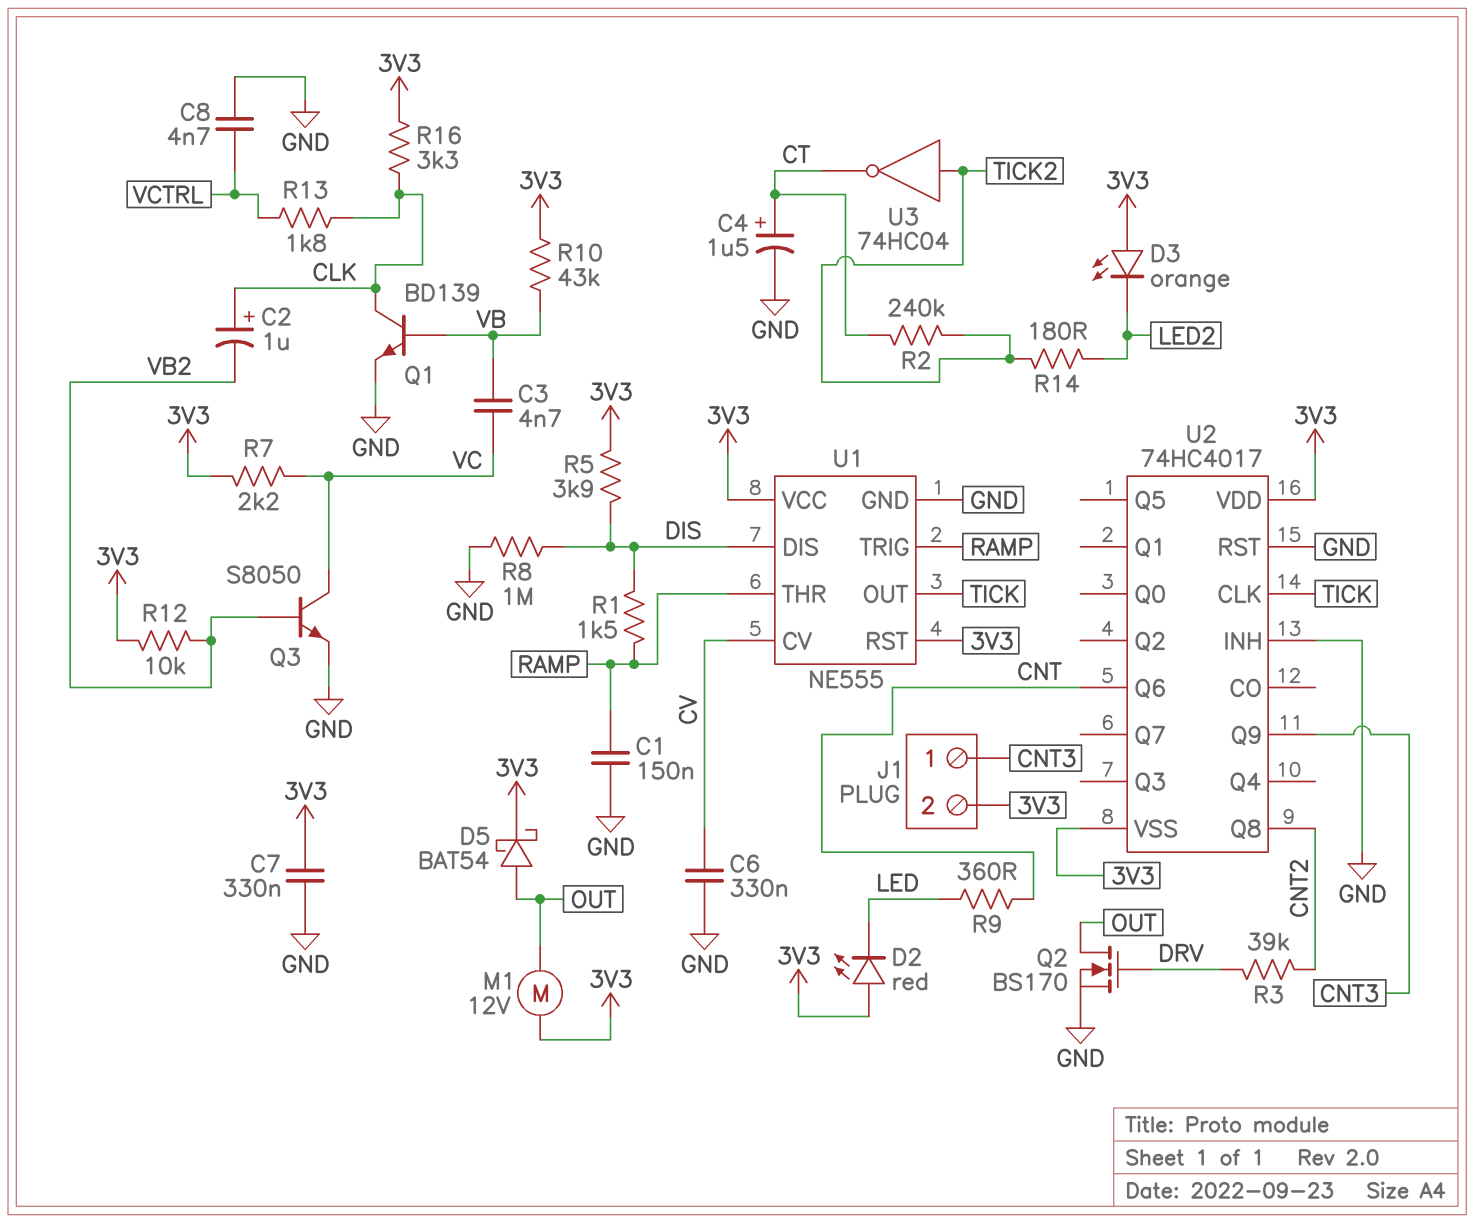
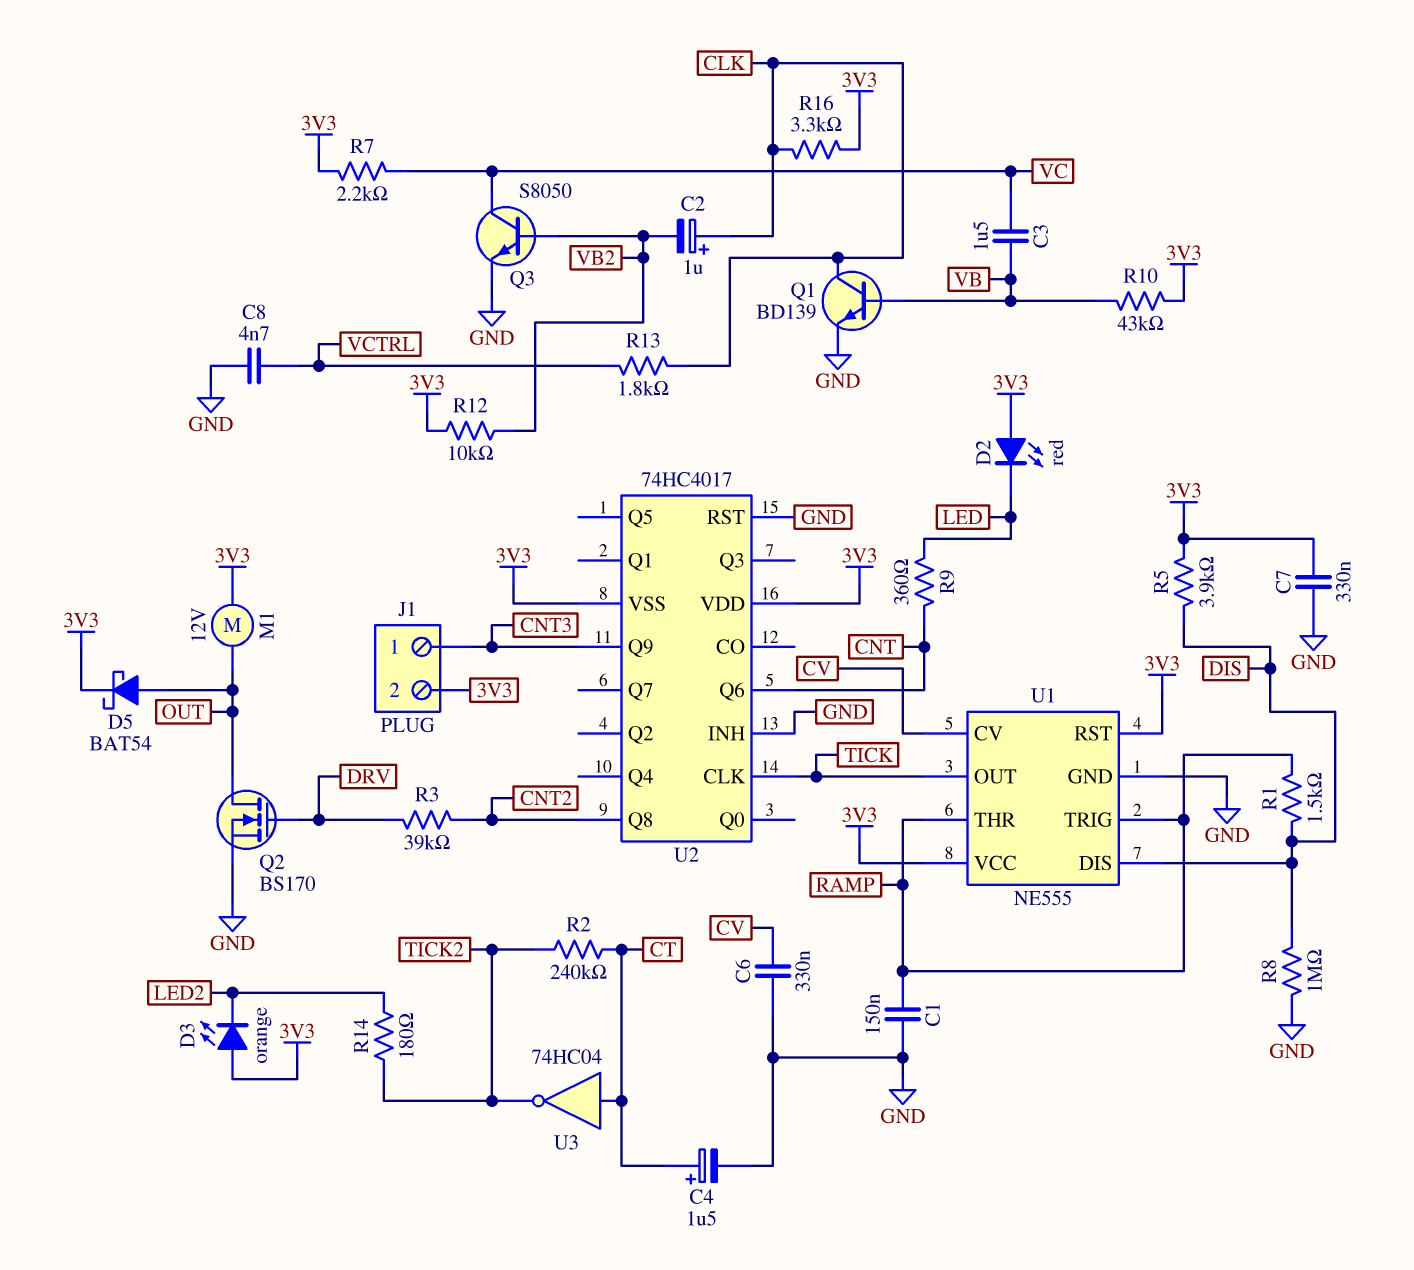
C3: 4.7nF (VB, VC) -> 1.5uF (VB, VC)
U3: NOT 74HC04 (in TICK2, out CT) -> NOT 74HC04 (in CT, out TICK2)

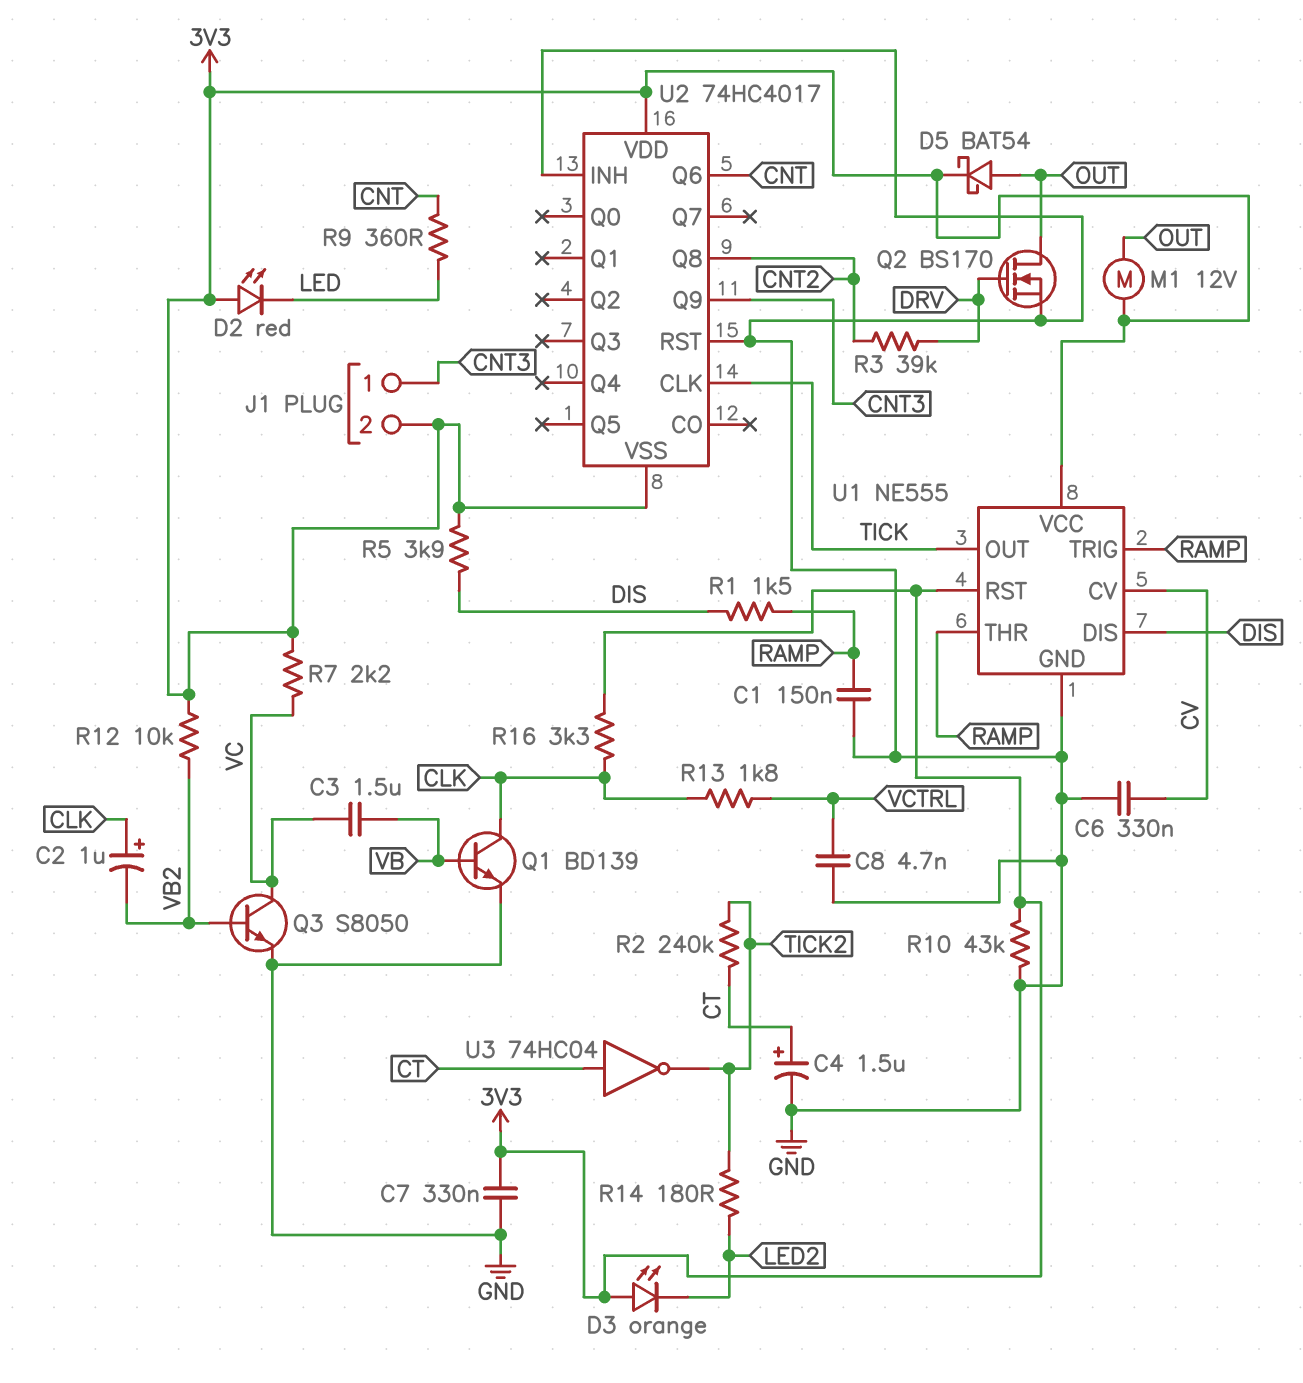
R8: 1M (DIS, GND) -> none
R10: 43k (3V3, VB) -> 43k (3V3, GND)

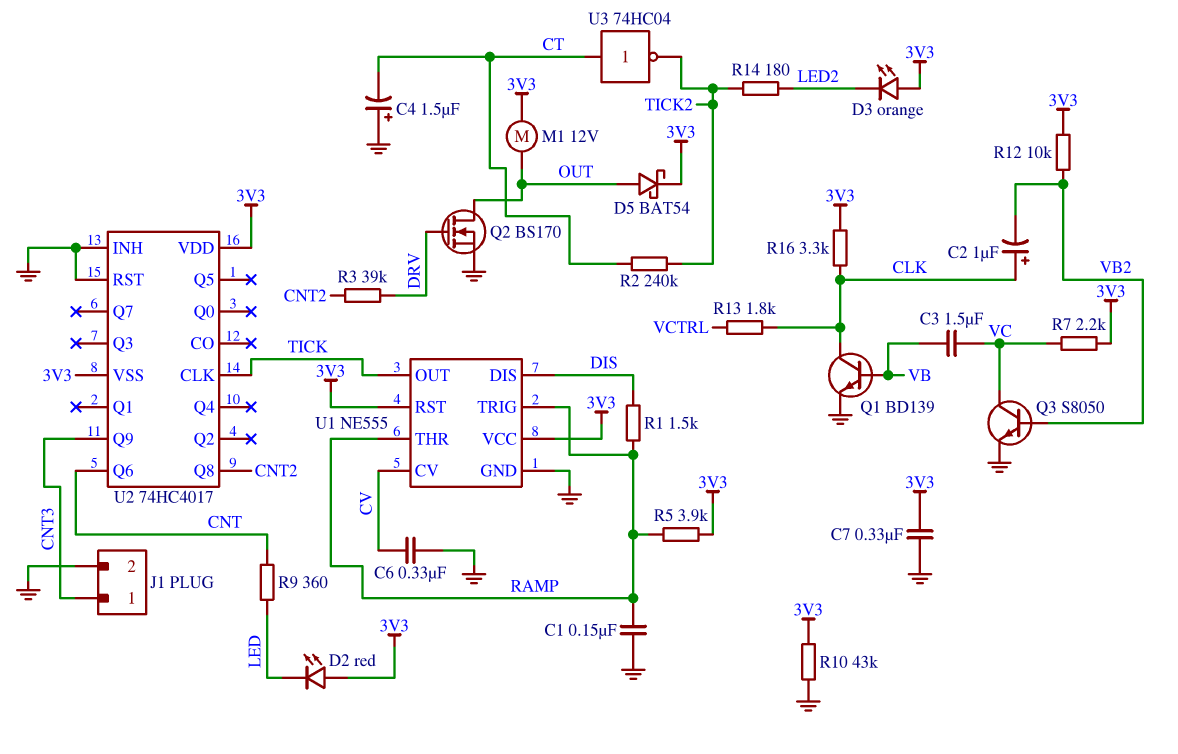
C4: 1.5uF (plus CT, minus GND) -> 1.5uF (plus GND, minus CT)
C8: 4.7nF (GND, VCTRL) -> none
J1 pin 2: 3V3 -> GND
R5: 3.9k (3V3, DIS) -> 3.9k (3V3, RAMP)

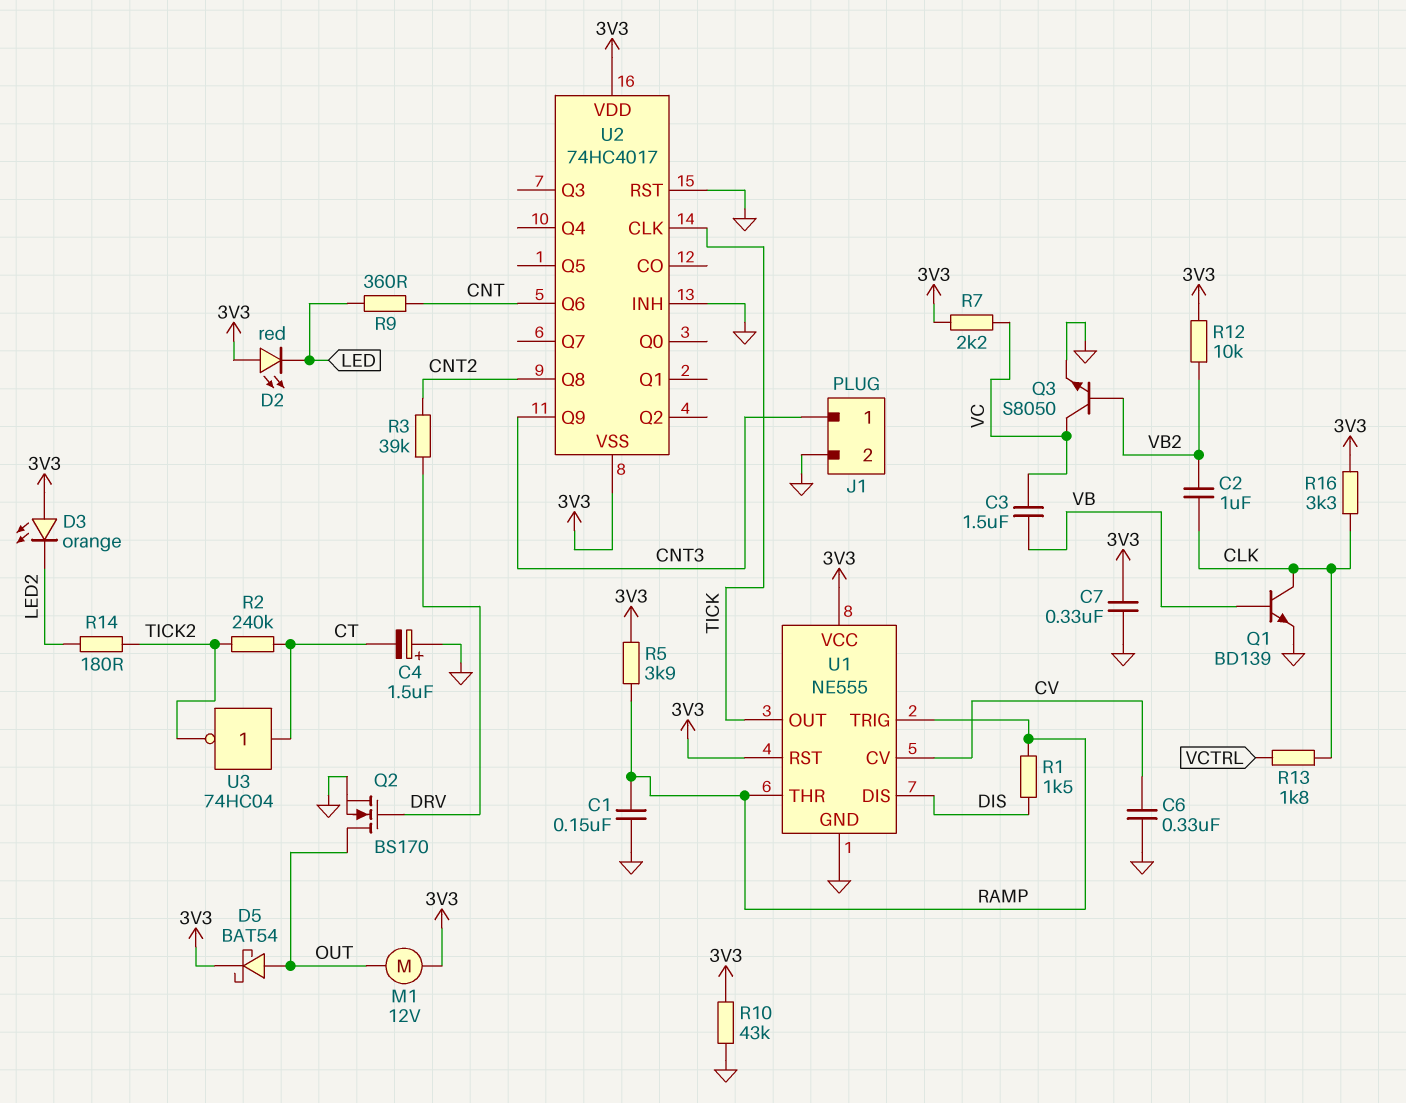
C2: 1uF (plus CLK, minus VB2) -> 1uF (CLK, VB2)

